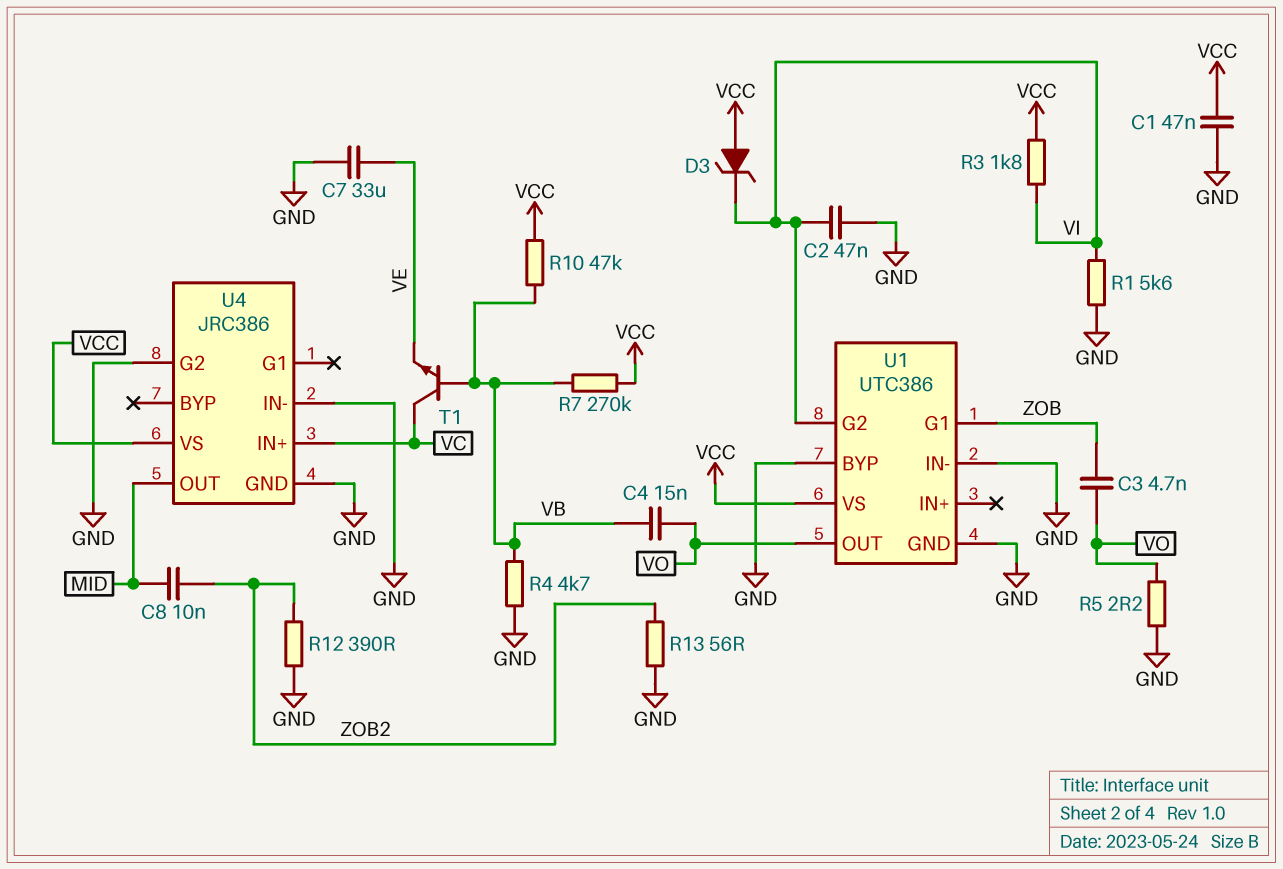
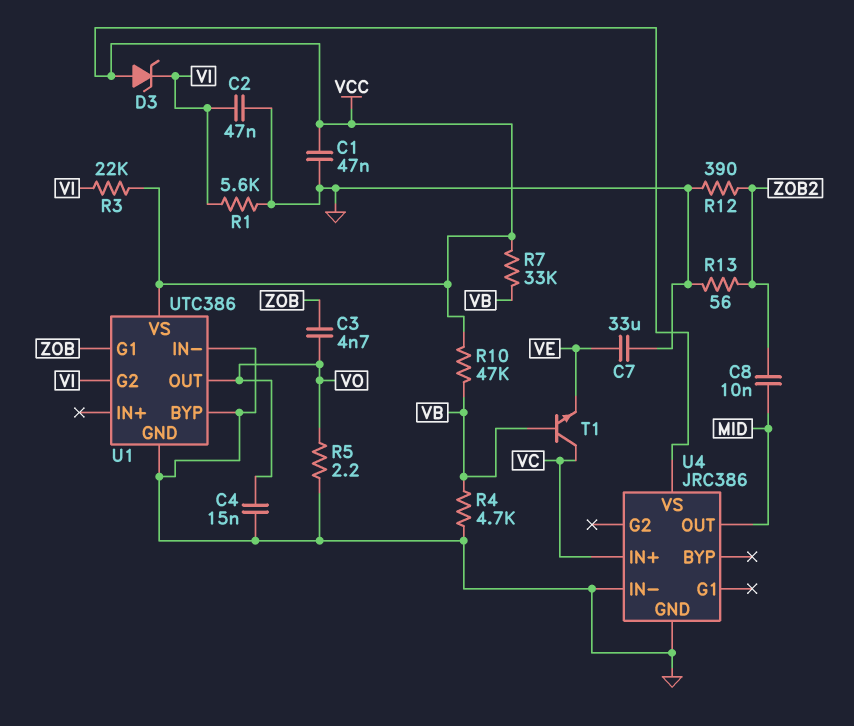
C4: 15nF (VB, VO) -> 15nF (GND, VO)
R3: 1.8k (VCC, VI) -> 22k (VCC, VI)
R7: 270k (VB, VCC) -> 33k (VB, VCC)
U4 pin G2: GND -> none

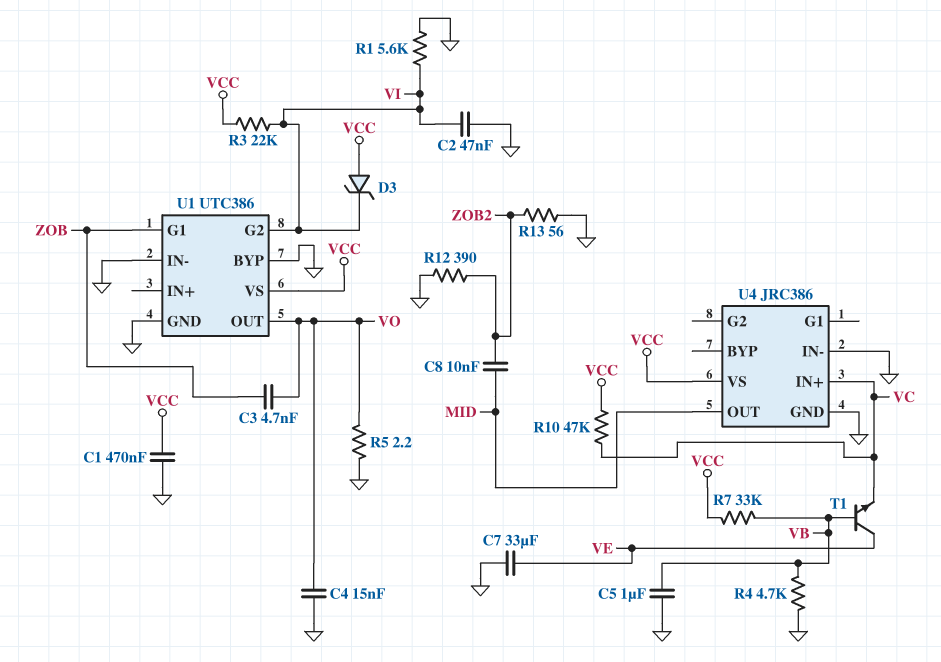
C1: 47nF (GND, VCC) -> 470nF (GND, VCC)
C5: none -> 1uF (GND, VB)
R10: 47k (VB, VCC) -> 47k (VC, VCC)
T1: NPN (B VB, C VC, E VE) -> NPN (B VB, C VE, E VC)

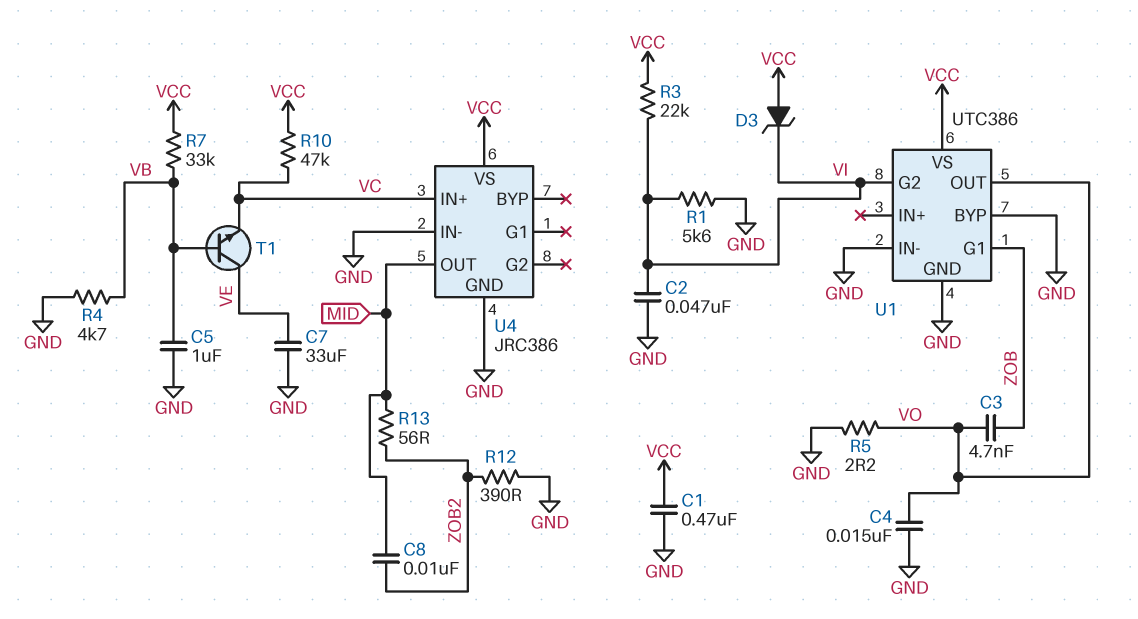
R13: 56 (GND, ZOB2) -> 56 (MID, ZOB2)

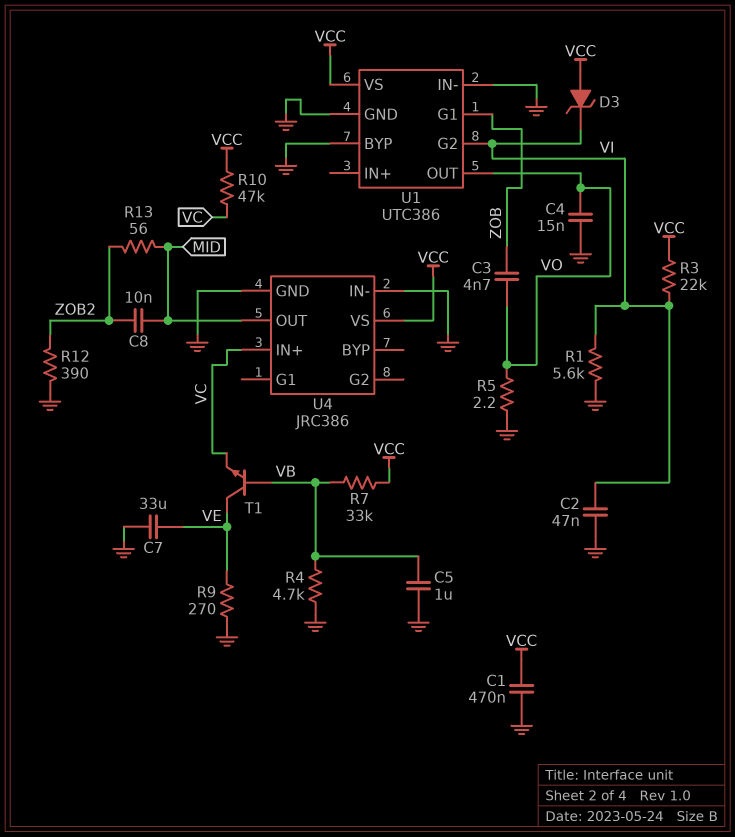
R9: none -> 270 (GND, VE)

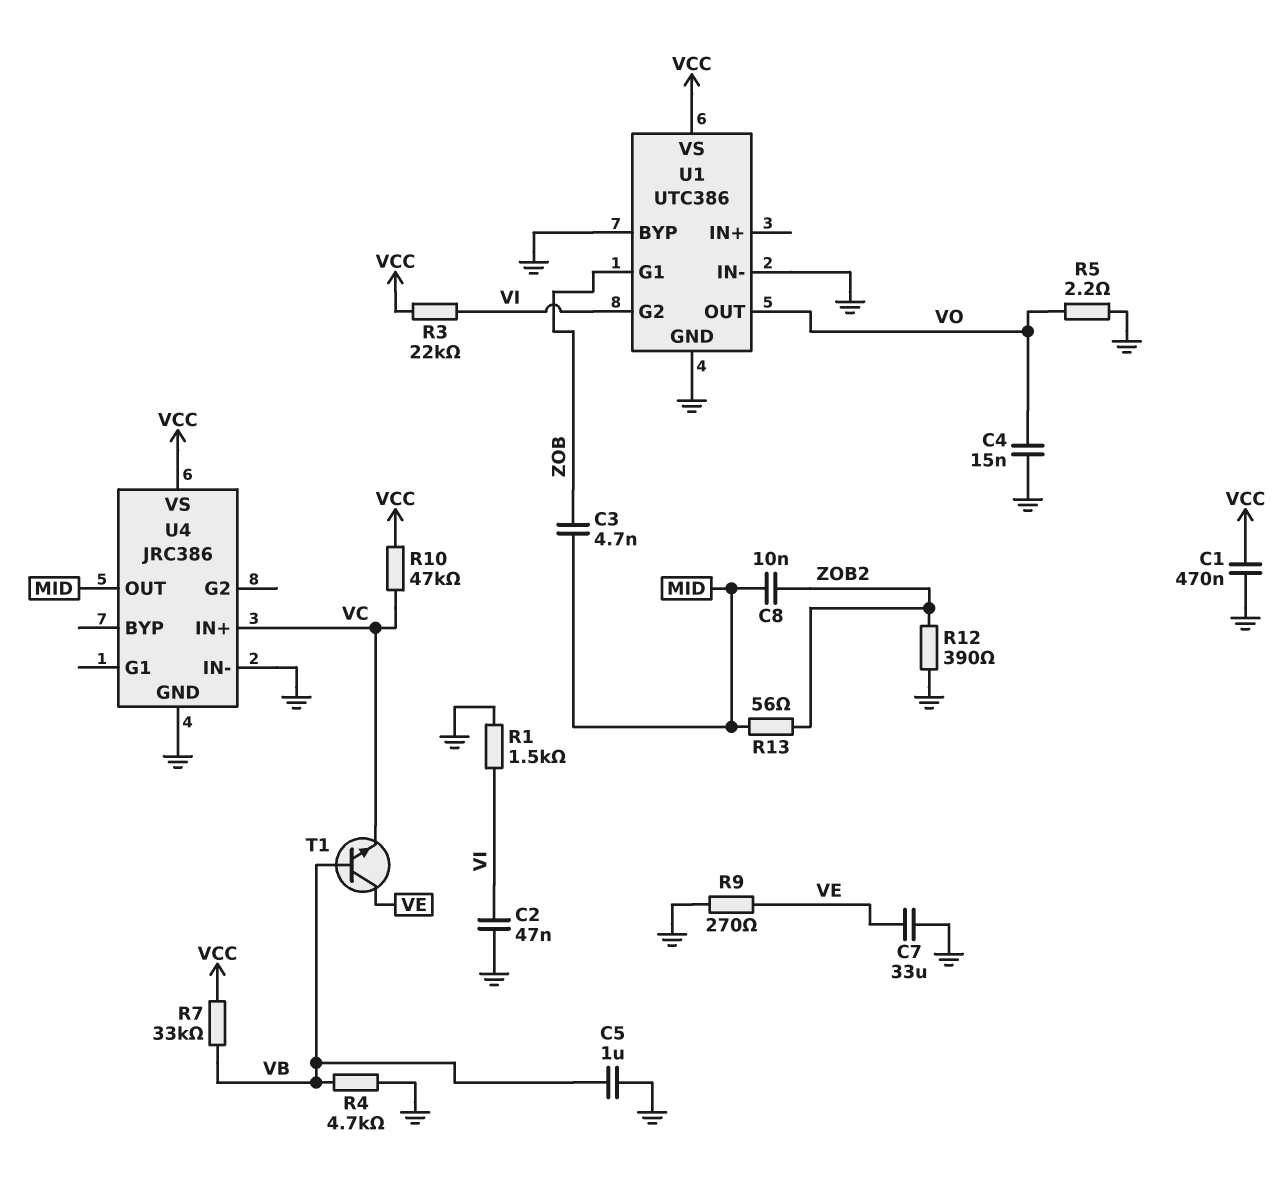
C3: 4.7nF (VO, ZOB) -> 4.7nF (MID, ZOB)
D3: zener (A VCC, K VI) -> none
R1: 5.6k (GND, VI) -> 1.5k (GND, VI)

